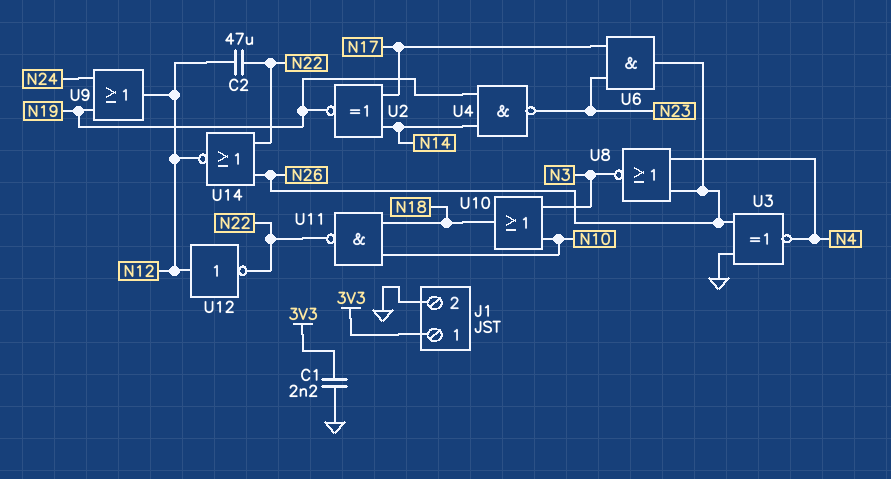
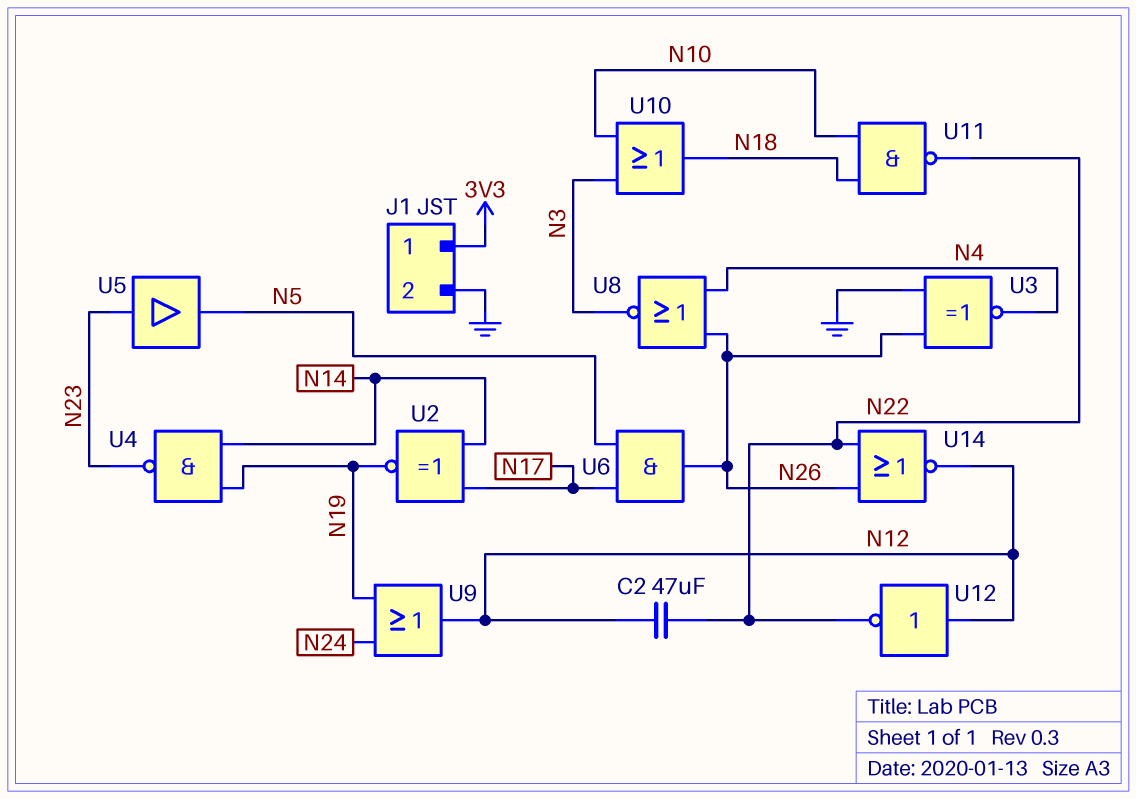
C1: 2.2nF (3V3, GND) -> none
U5: none -> buffer (in N23, out N5)
U6: AND (in N17, in N23, out N26) -> AND (in N5, in N17, out N26)

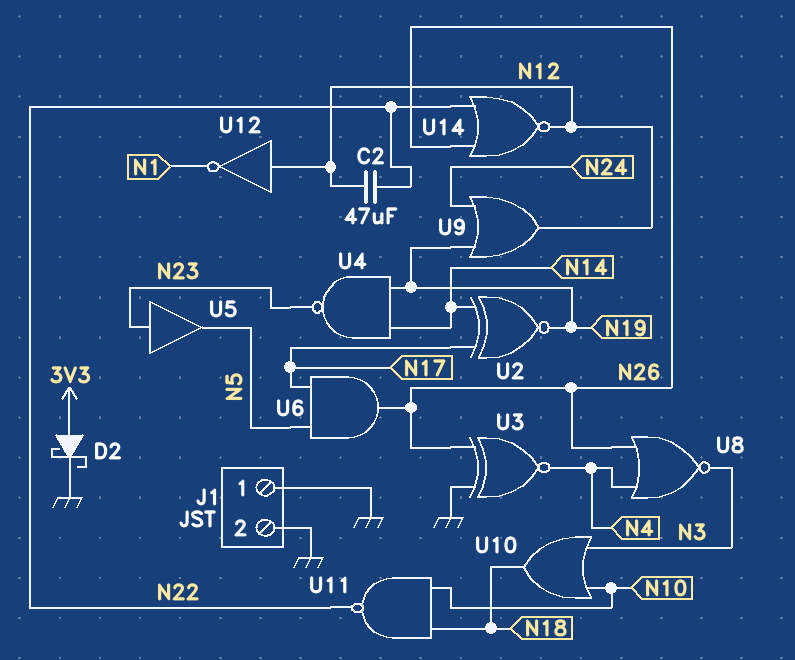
D2: none -> schottky (A 3V3, K GND)
J1 pin 1: 3V3 -> GND
U12: NOT (in N12, out N22) -> NOT (in N12, out N1)

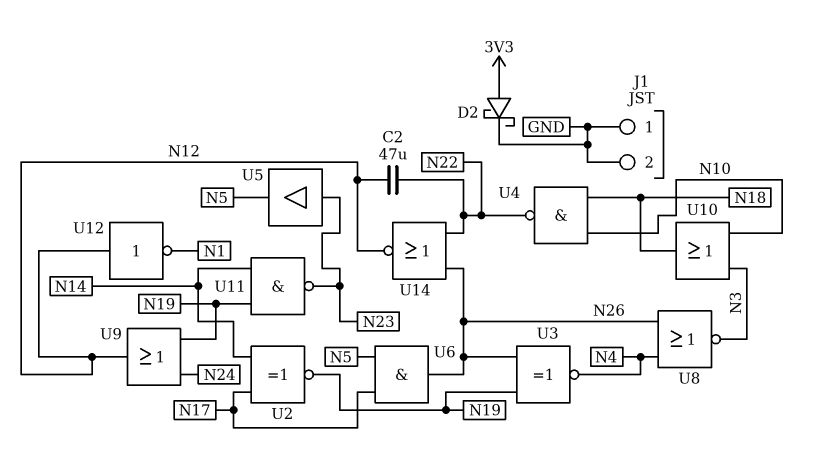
U3: XNOR (in GND, in N26, out N4) -> XNOR (in N19, in N26, out N4)
U4: NAND (in N14, in N19, out N23) -> NAND (in N10, in N18, out N22)
U11: NAND (in N10, in N18, out N22) -> NAND (in N14, in N19, out N23)

